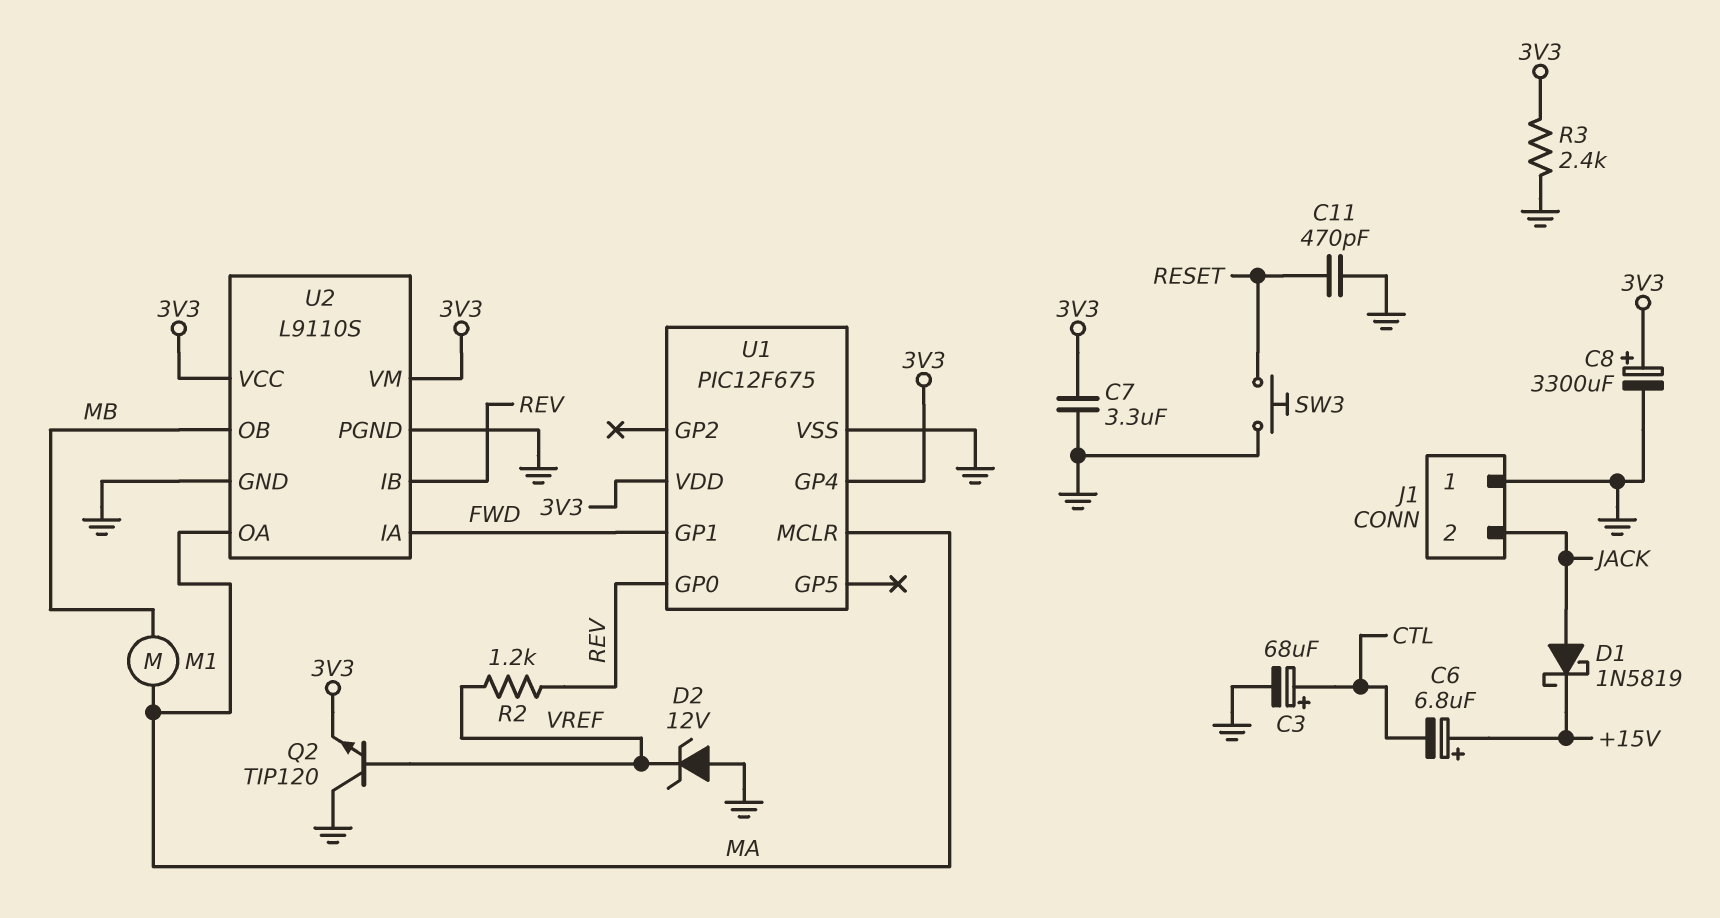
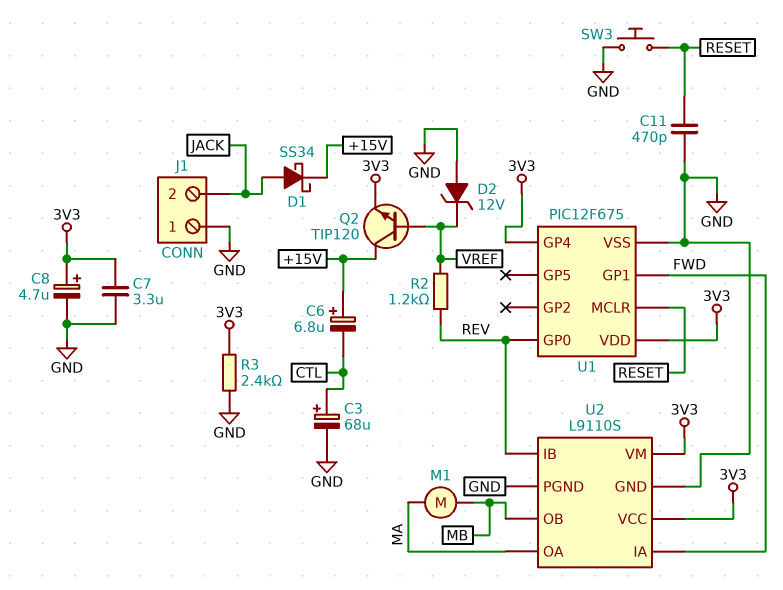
C8: 3300uF (plus 3V3, minus GND) -> 4.7uF (plus 3V3, minus GND)
D1: schottky 1N5819 (A JACK, K +15V) -> schottky SS34 (A JACK, K +15V)
Q2: NPN TIP120 (B VREF, C GND, E 3V3) -> NPN TIP120 (B VREF, C +15V, E 3V3)
U1 pin MCLR: MA -> RESET

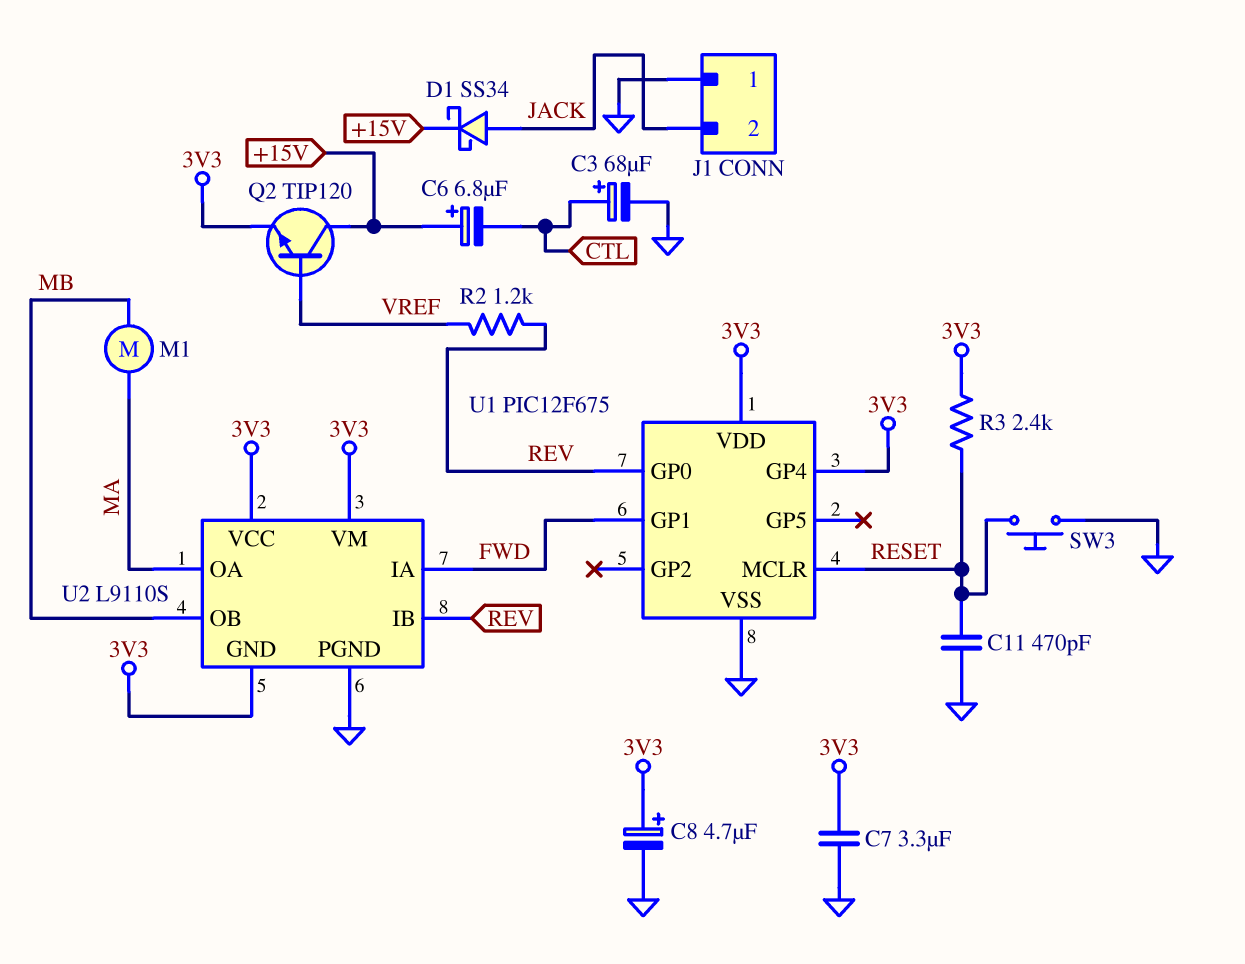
D2: zener 12V (A GND, K VREF) -> none
R3: 2.4k (3V3, GND) -> 2.4k (3V3, RESET)
U2 pin GND: GND -> 3V3

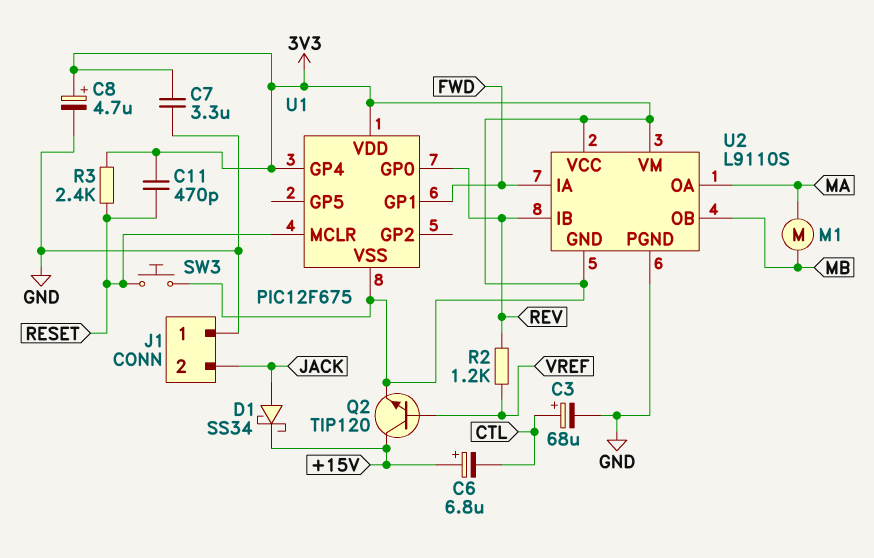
C11: 470pF (GND, RESET) -> 470pF (3V3, RESET)
SW3: button (GND, RESET) -> button (3V3, RESET)
U1 pin VSS: GND -> 3V3

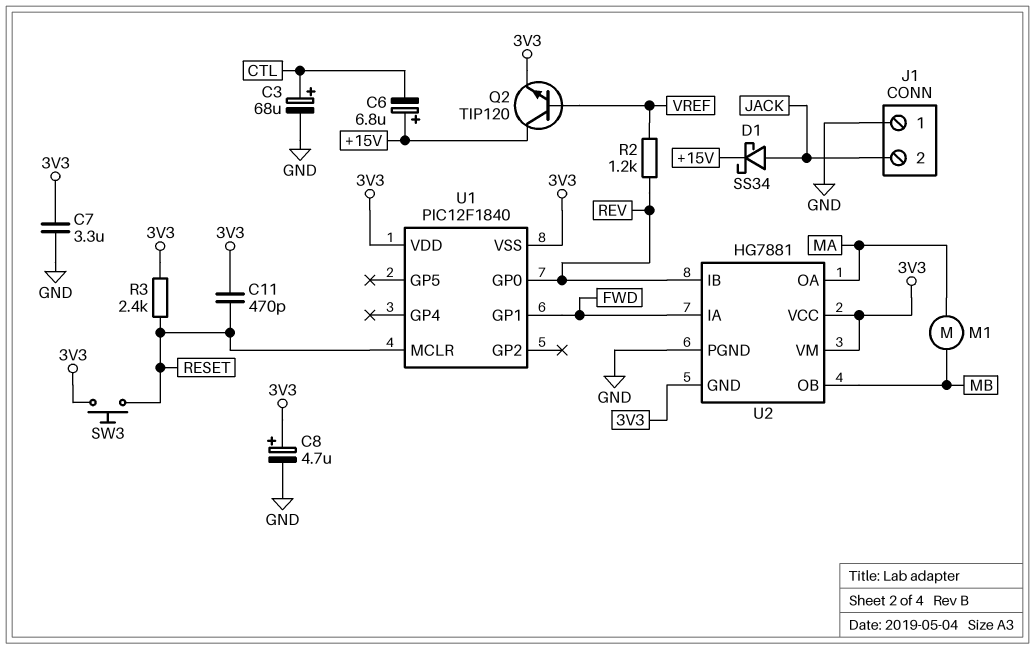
U1: PIC12F675 -> PIC12F1840
U1 pin GP4: 3V3 -> none
U2: L9110S -> HG7881

